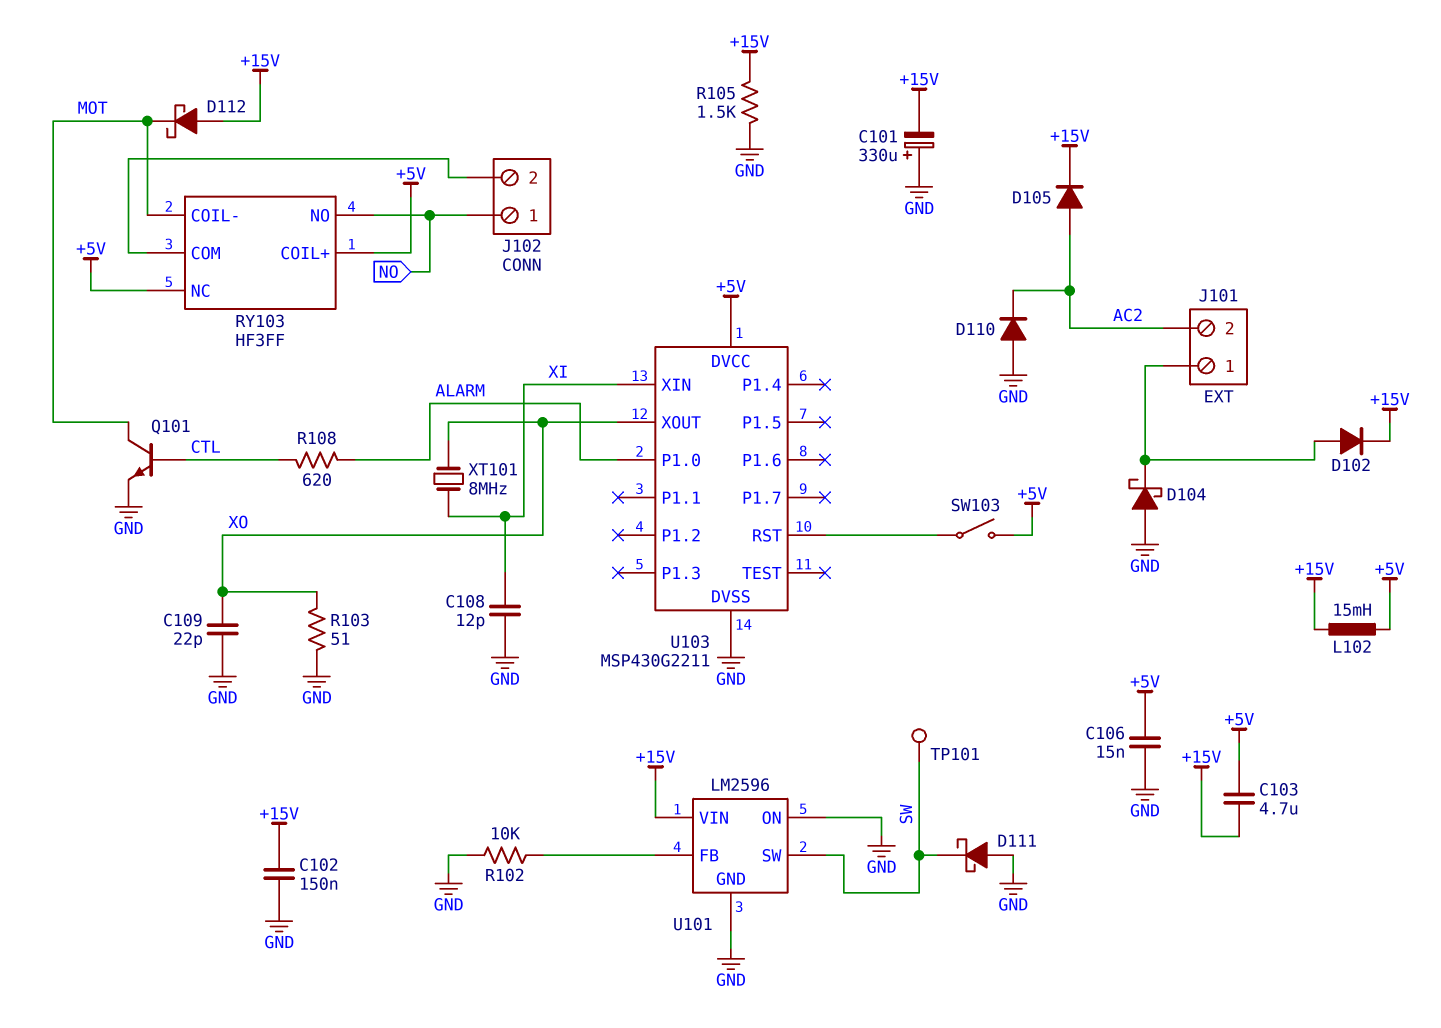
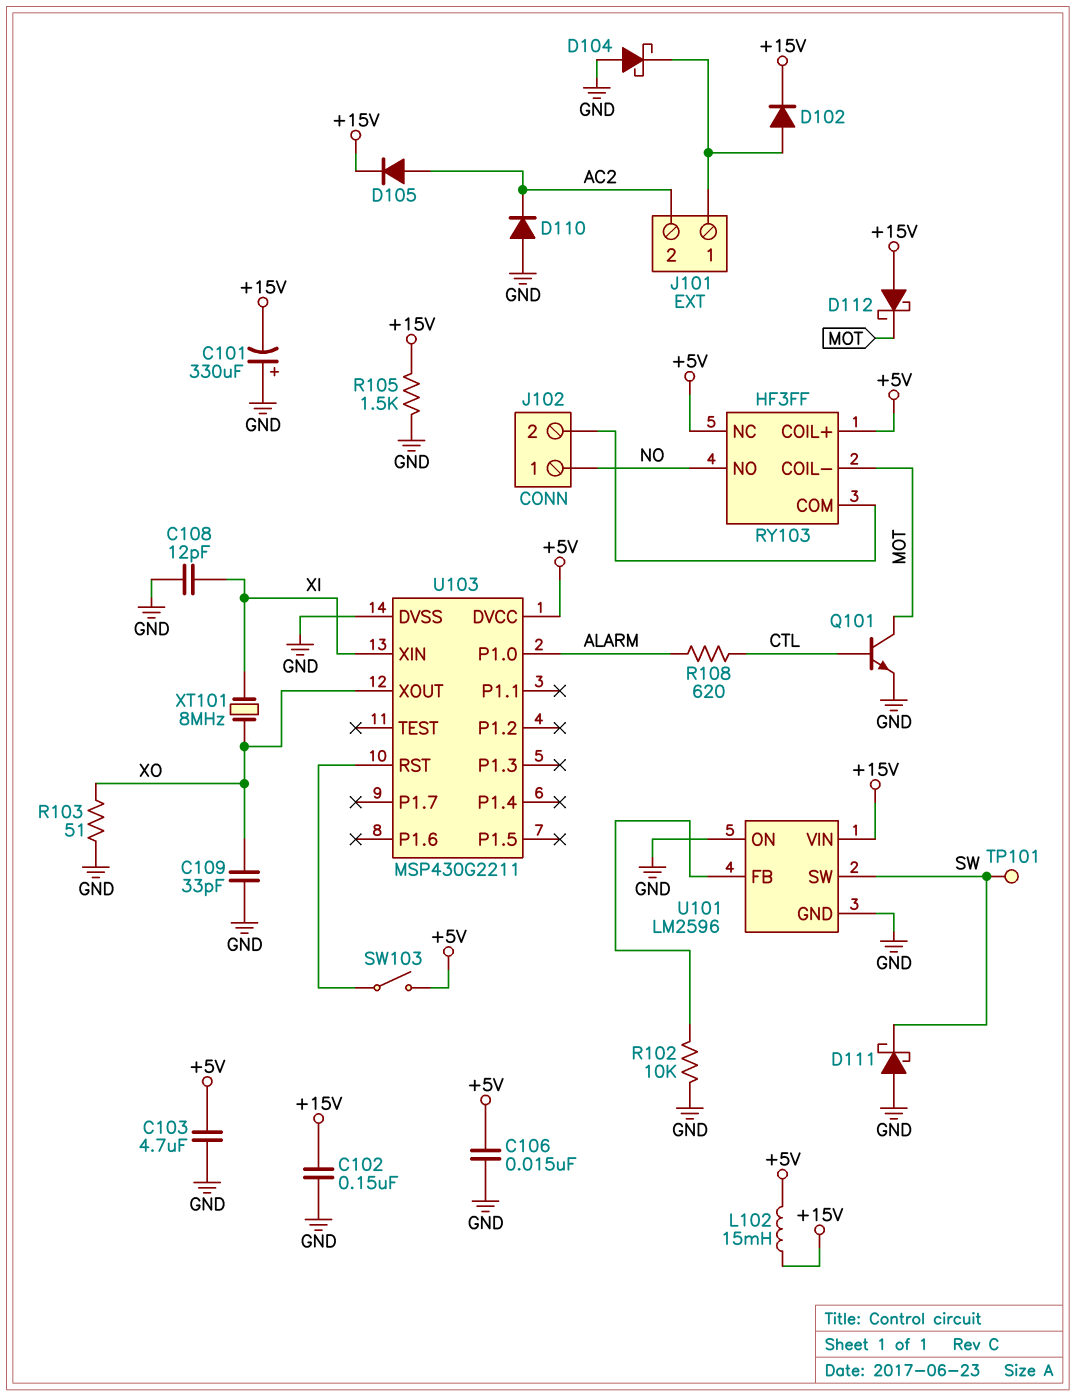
C103: 4.7uF (+5V, +15V) -> 4.7uF (+5V, GND)
C109: 22pF (GND, XO) -> 33pF (GND, XO)

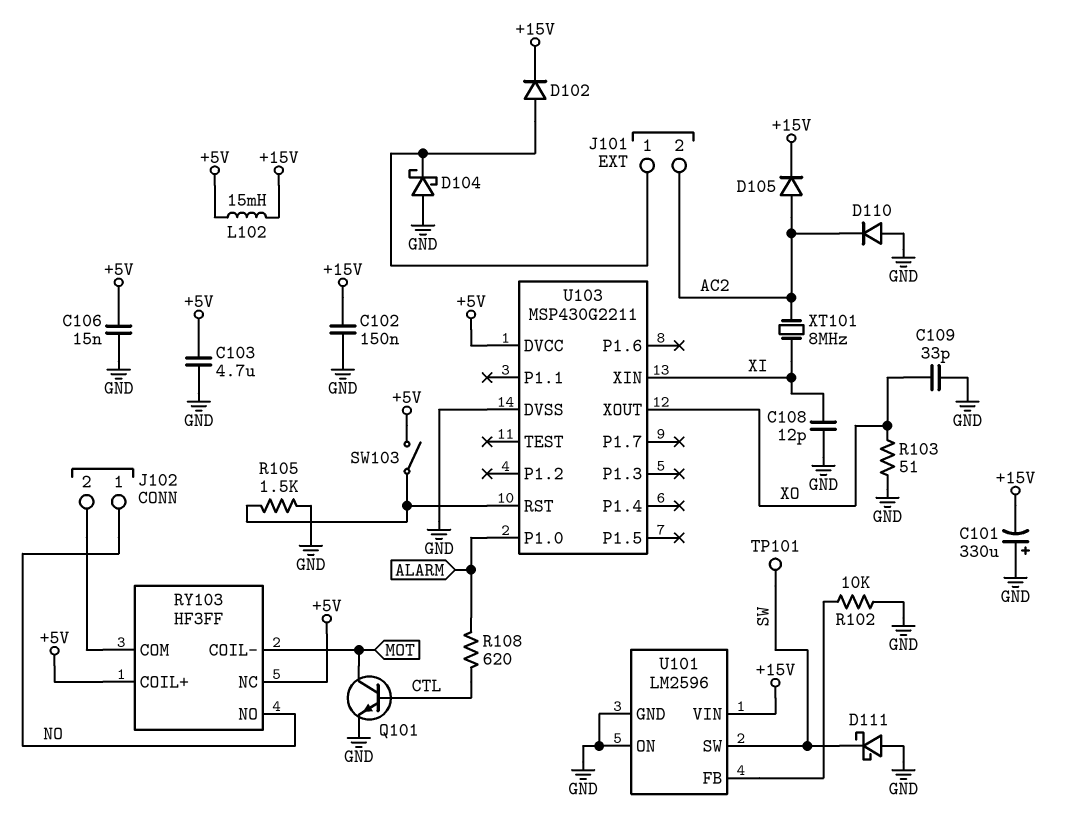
D112: schottky (A +15V, K MOT) -> none
R105: 1.5k (+15V, GND) -> 1.5k (GND, U103/RST)
XT101: 8MHz (XI, XO) -> 8MHz (AC2, XI)

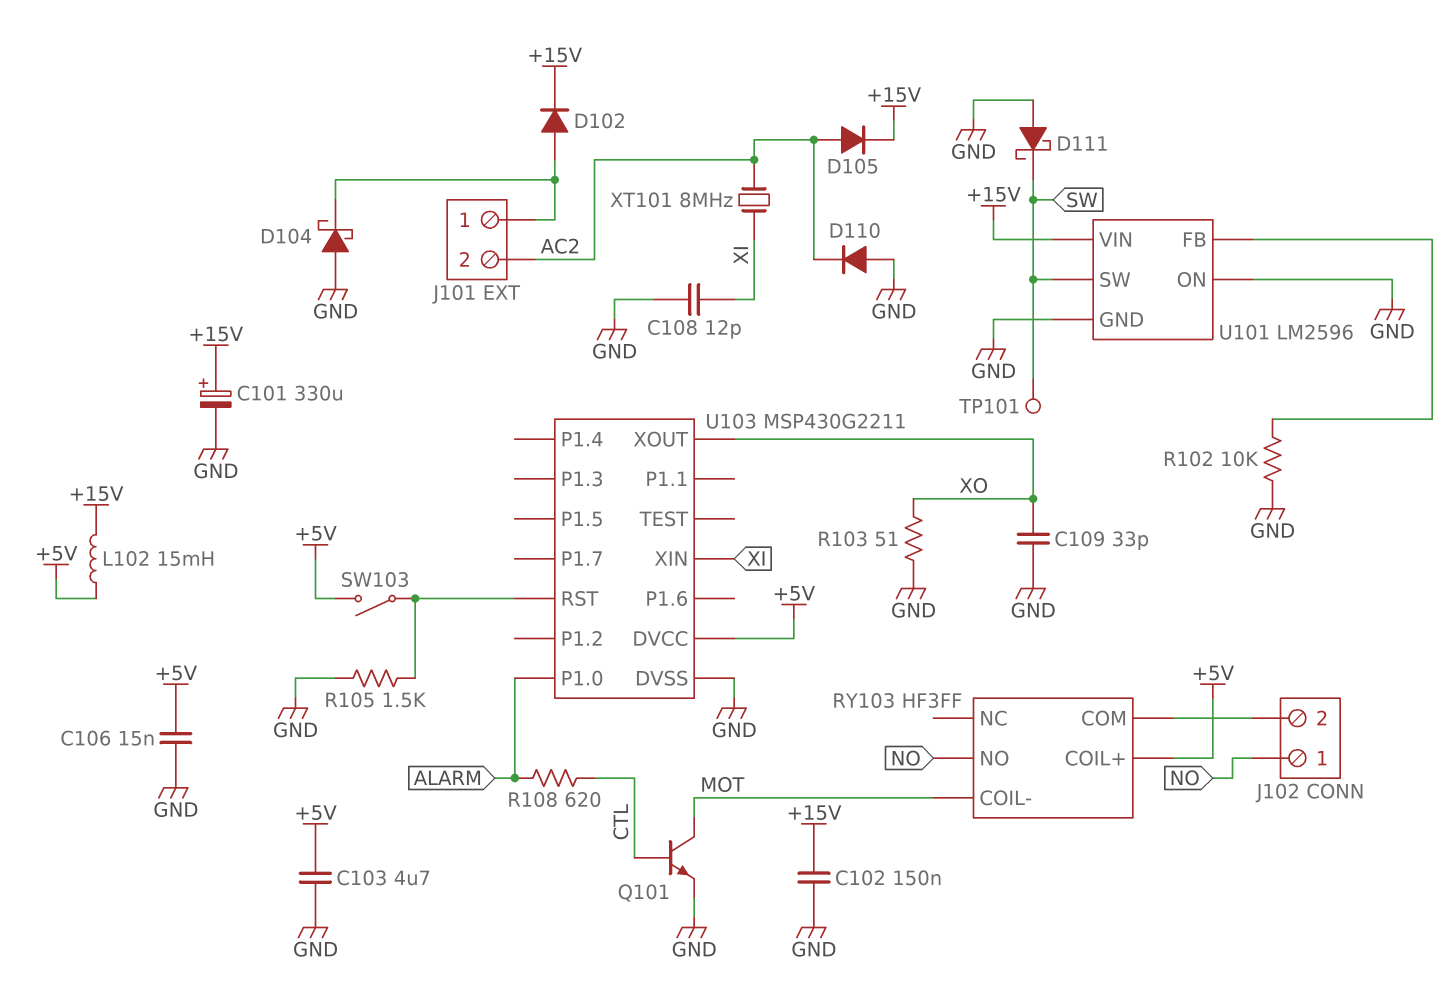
C101: 330uF (plus GND, minus +15V) -> 330uF (plus +15V, minus GND)
RY103 pin NC: +5V -> none

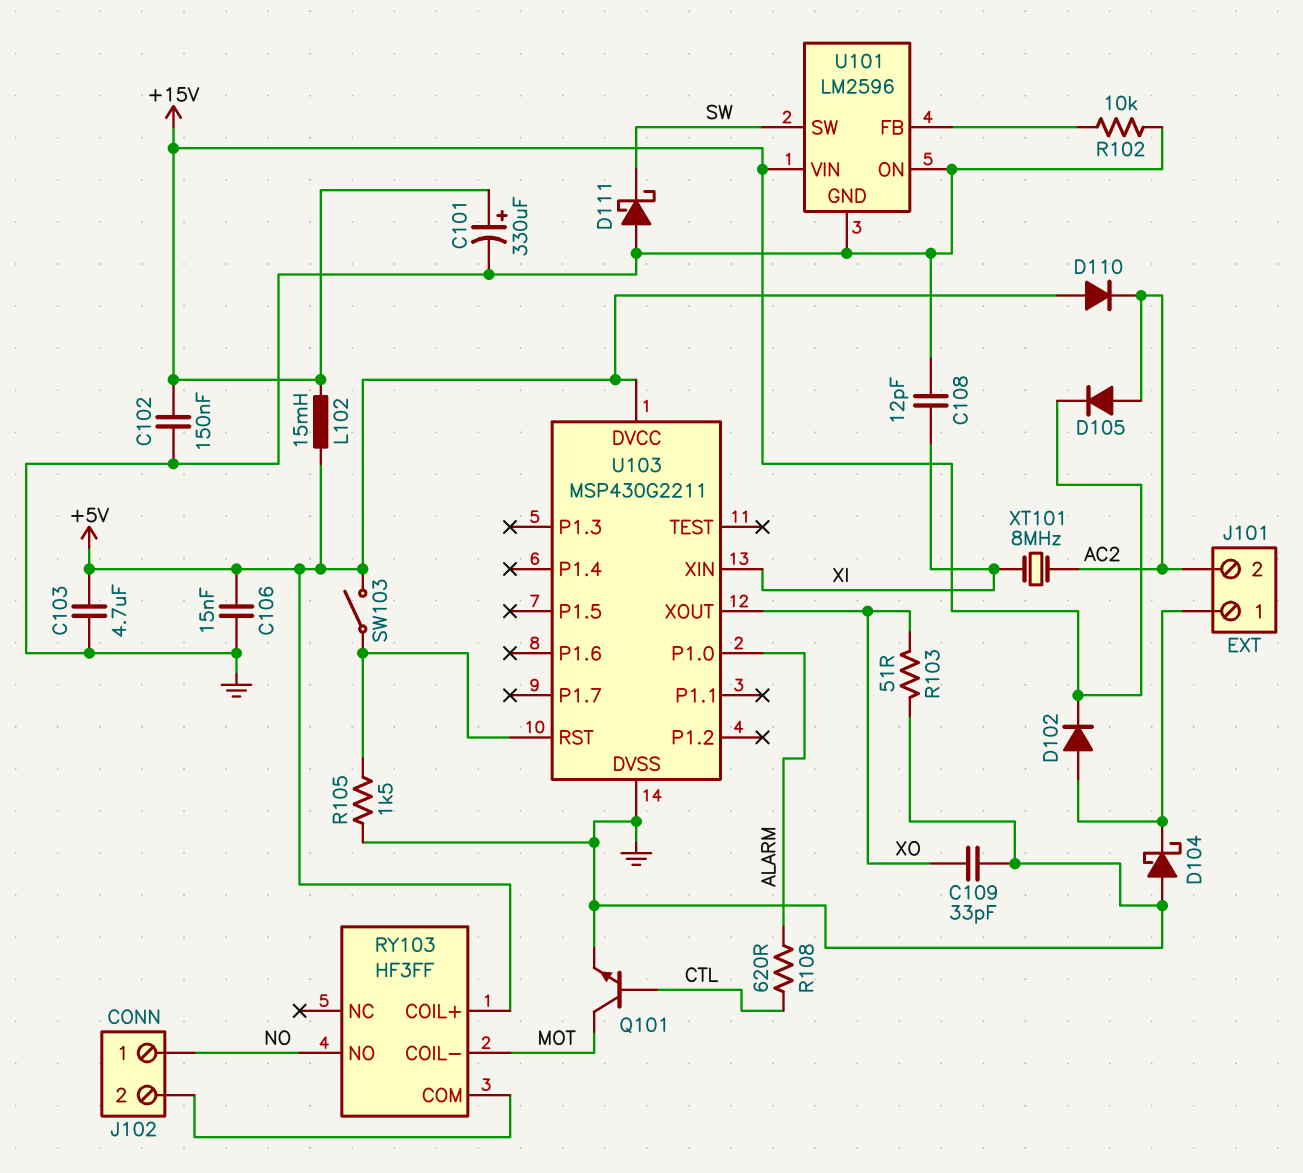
D110: diode (A GND, K AC2) -> diode (A +5V, K AC2)
TP101: test point (SW) -> none

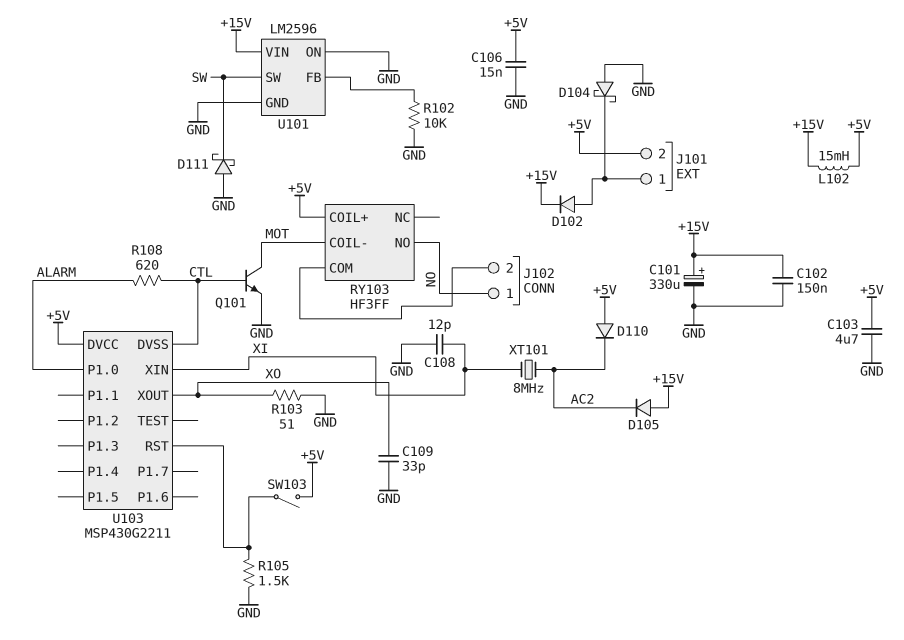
D105: diode (A AC2, K +15V) -> diode (A +15V, K AC2)
J101 pin 2: AC2 -> +5V
U103 pin DVSS: GND -> CTL

